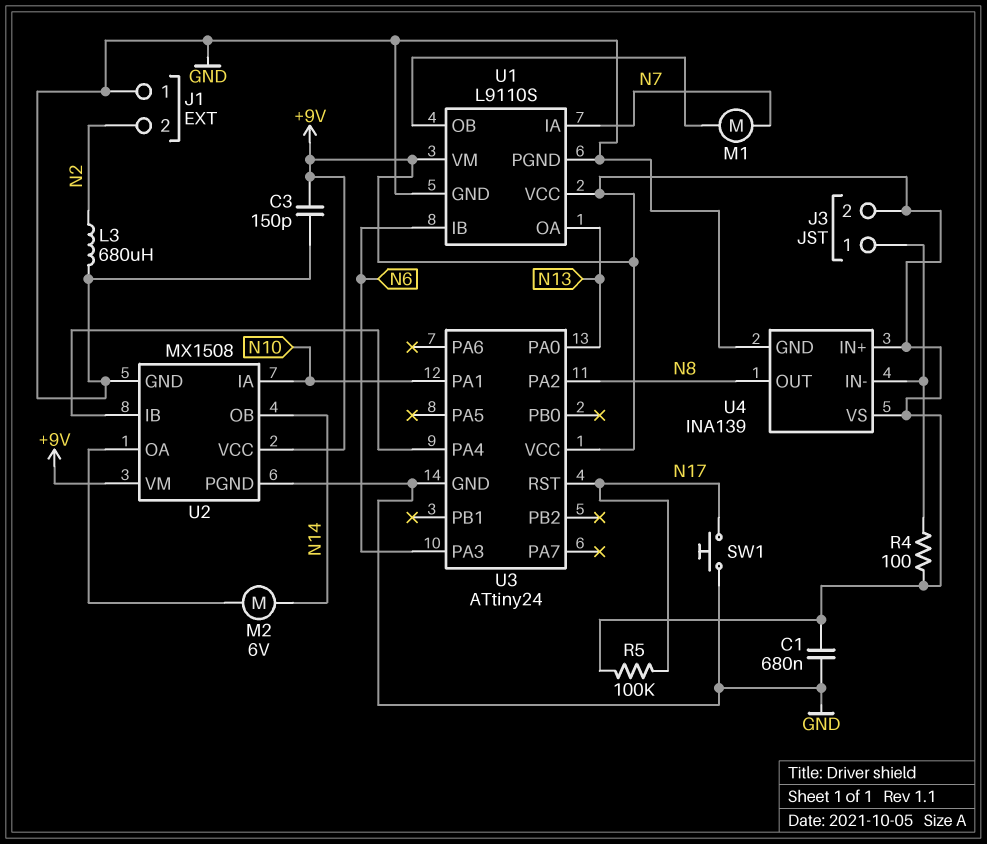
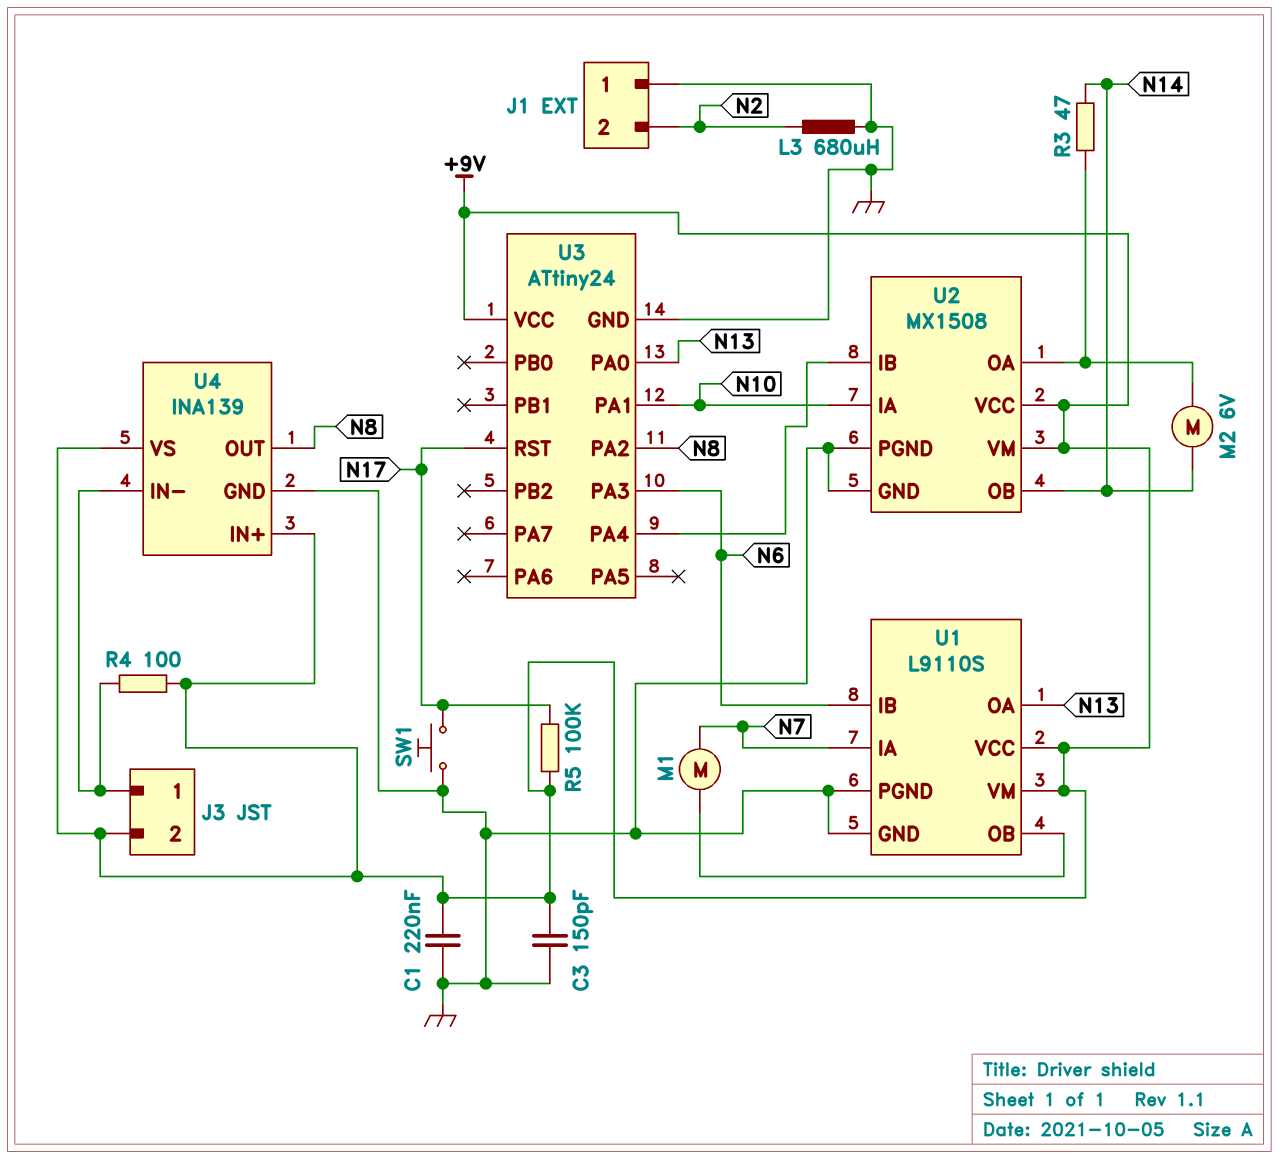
C1: 680nF (+9V, GND) -> 220nF (+9V, GND)
R3: none -> 47 (N14, U2/OA)

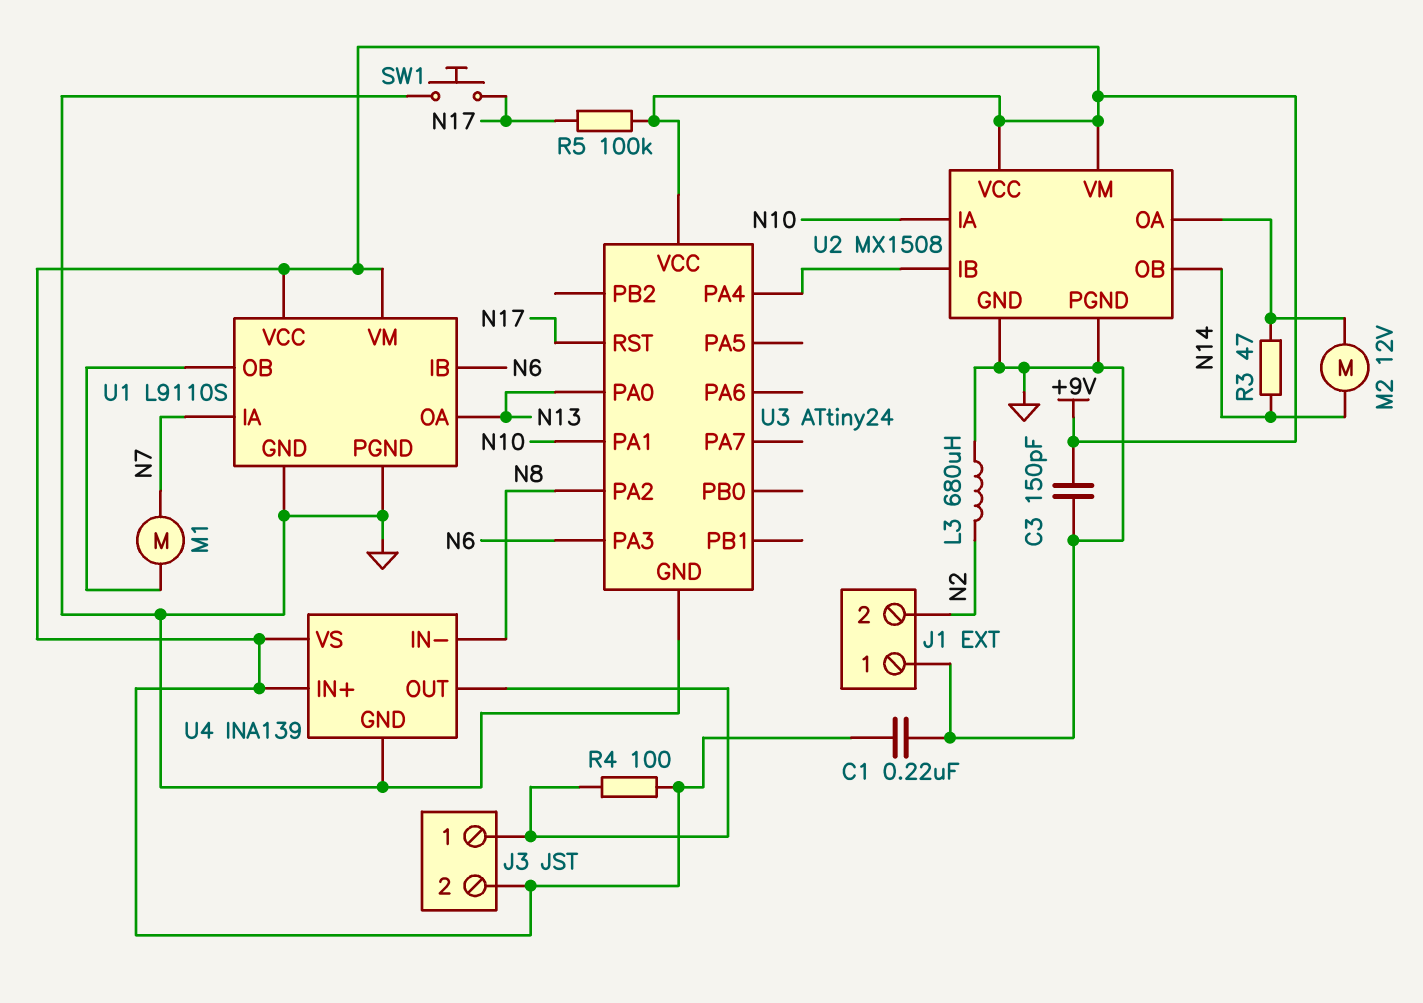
M2: motor 6V (N14, U2/OA) -> motor 12V (N14, U2/OA)
U4 pin IN-: J3/1 -> N8
U4 pin OUT: N8 -> J3/1

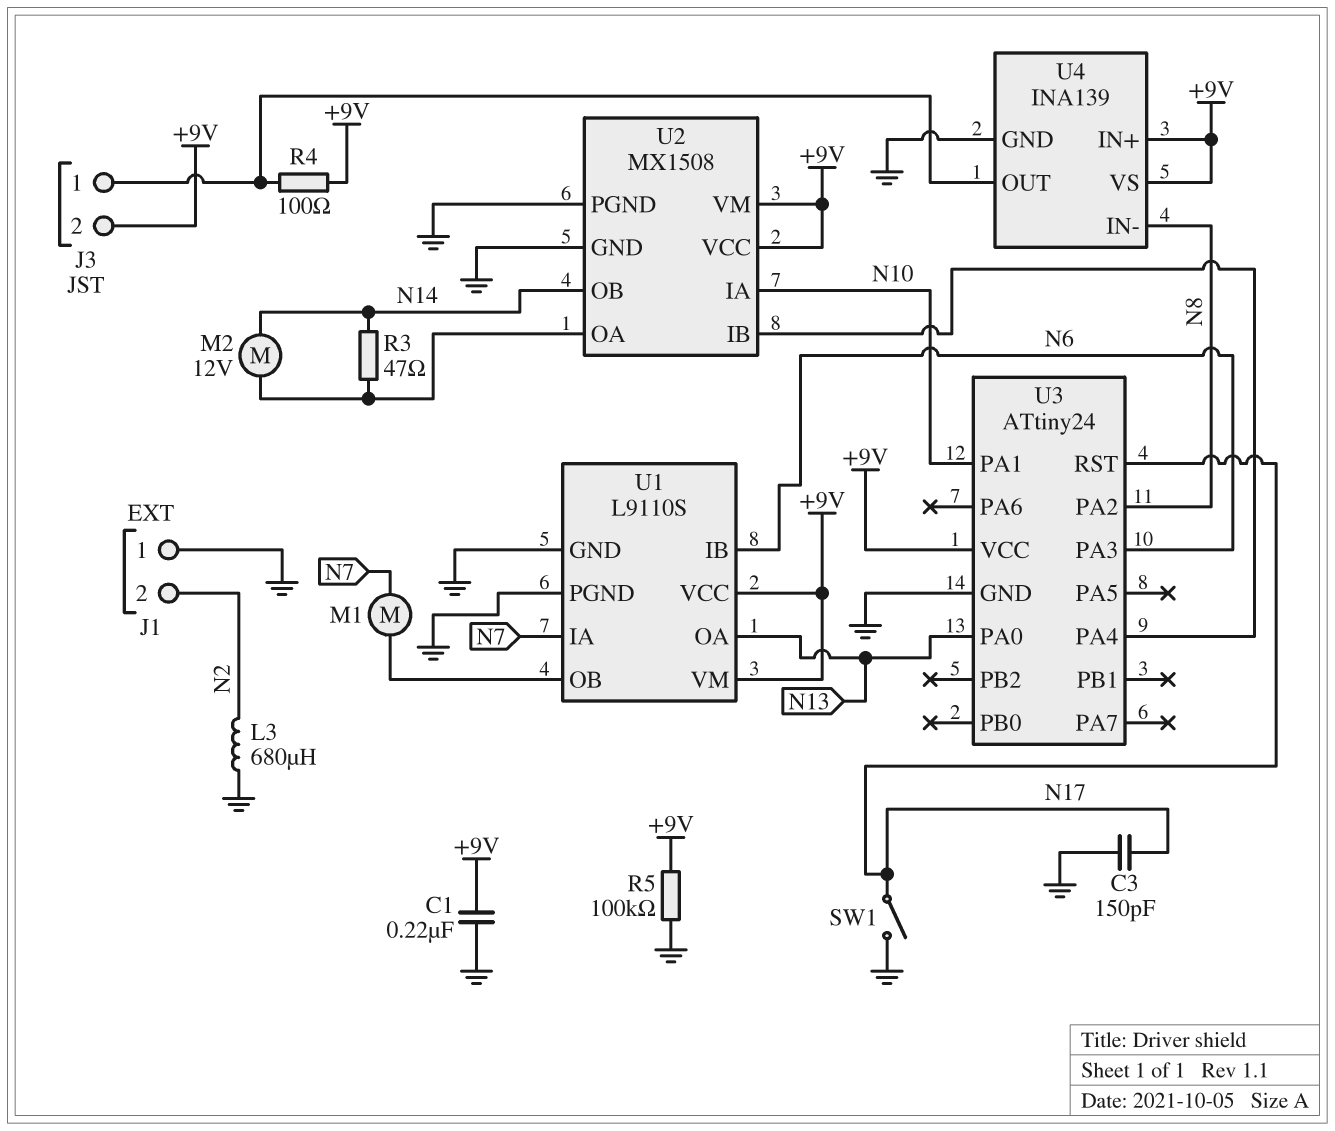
C3: 150pF (+9V, GND) -> 150pF (GND, N17)
R5: 100k (+9V, N17) -> 100k (+9V, GND)
SW1: button (GND, N17) -> switch (GND, N17)

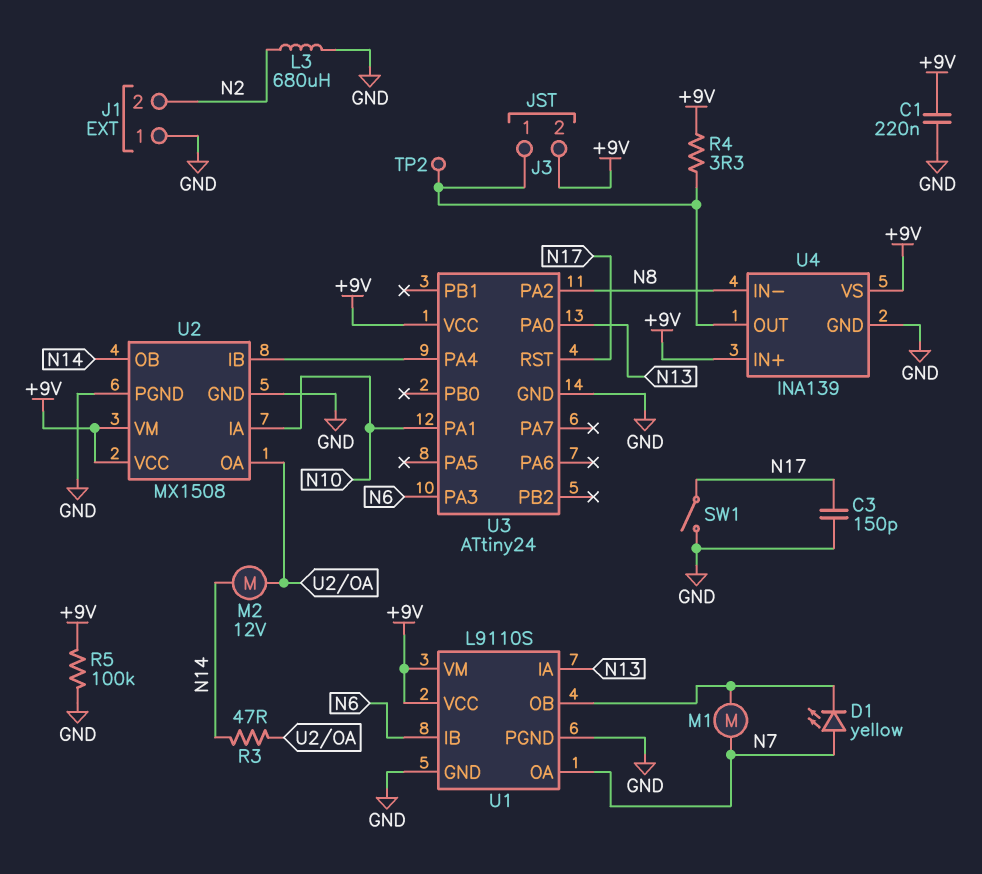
D1: none -> LED yellow (A N7, K U1/OB)
R4: 100 (+9V, J3/1) -> 3.3 (+9V, J3/1)
TP2: none -> test point (J3/1)
U1 pin IA: N7 -> N13
U1 pin OA: N13 -> N7

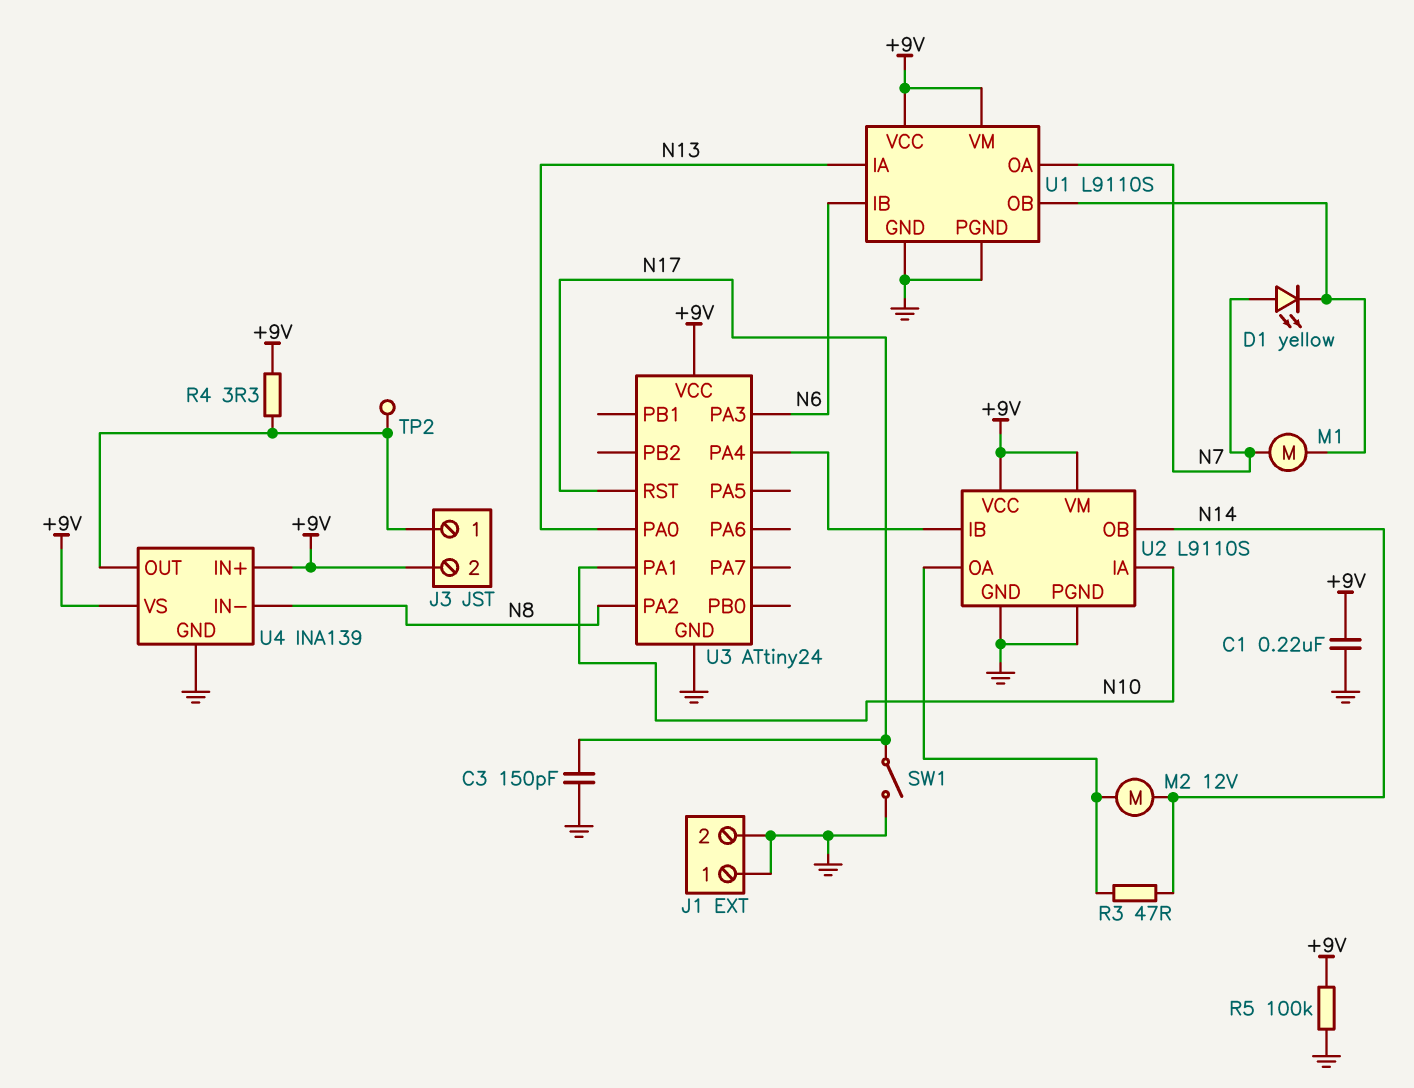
J1 pin 2: N2 -> GND
L3: 680uH (GND, N2) -> none
U2: MX1508 -> L9110S

